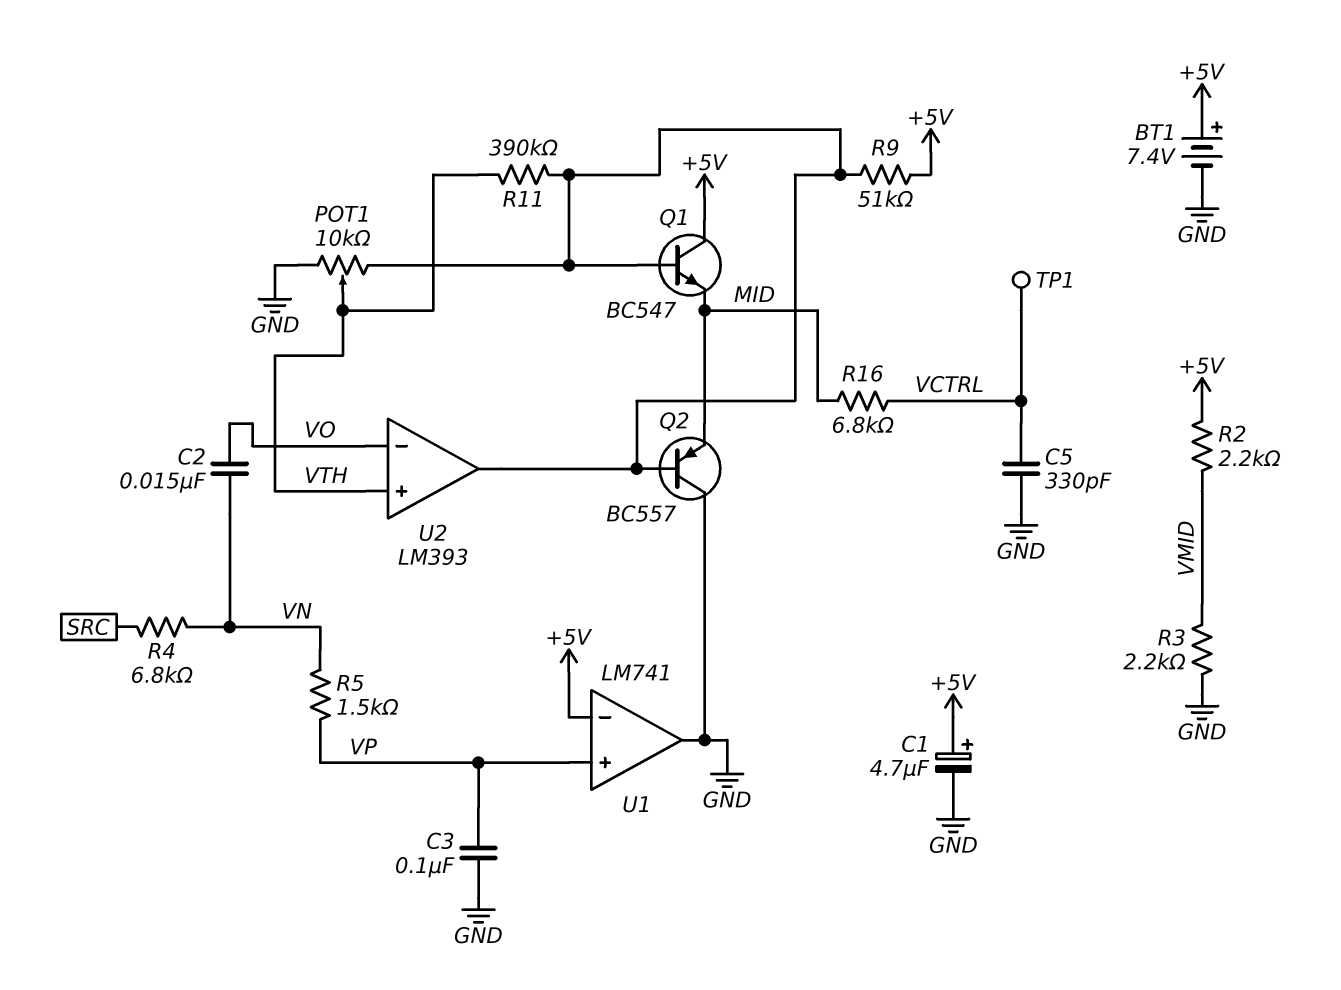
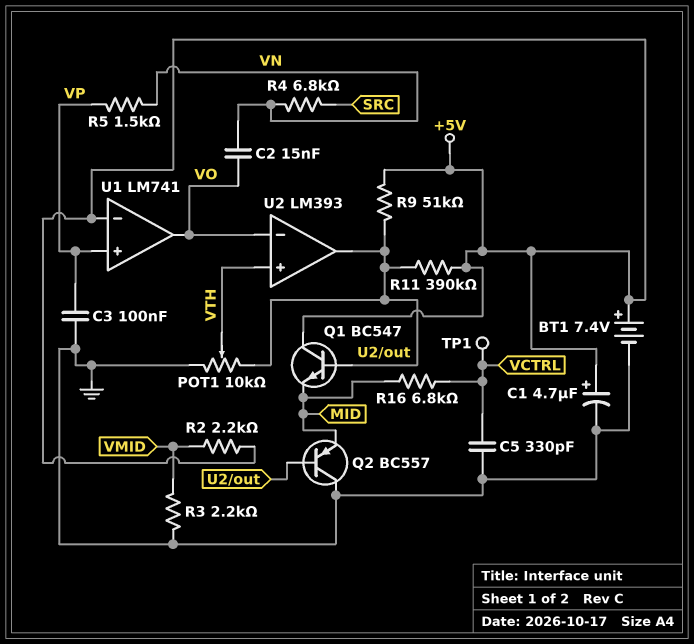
R11: 390k (U2/out, VTH) -> 390k (+5V, U2/out)
U1 pin out: GND -> VO

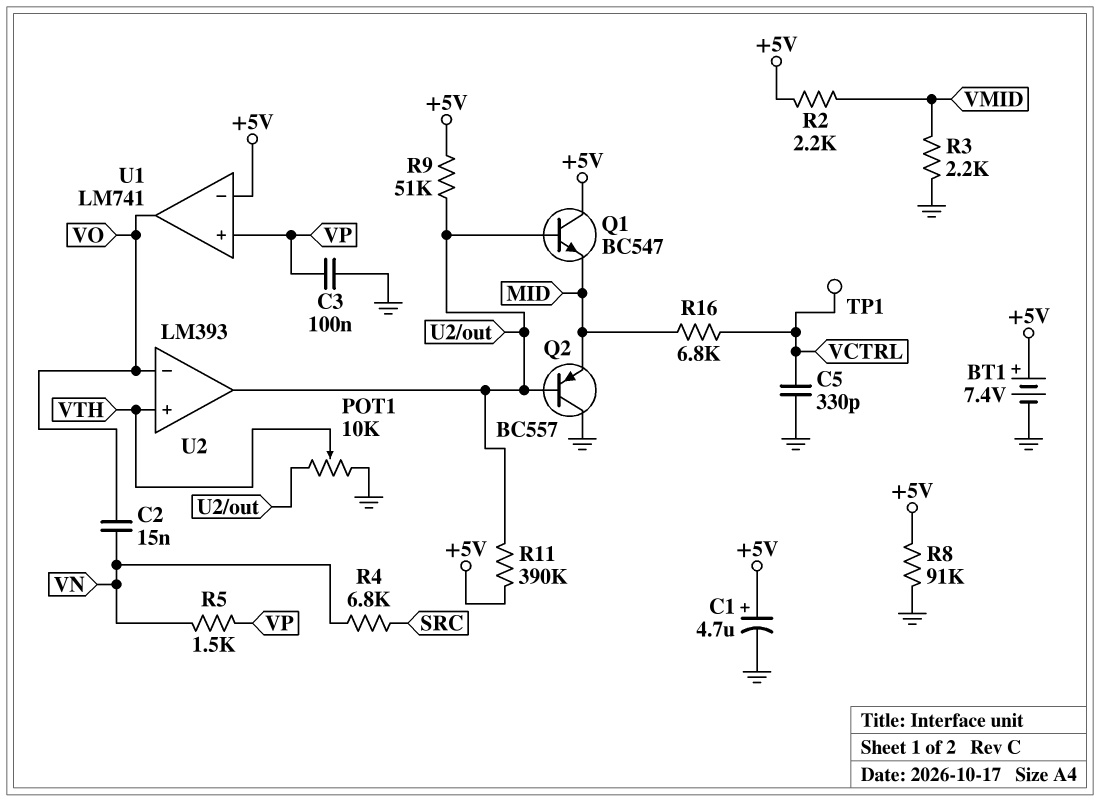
R8: none -> 91k (+5V, GND)

